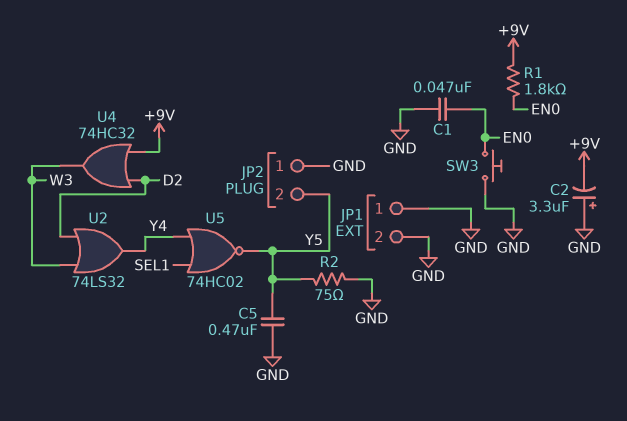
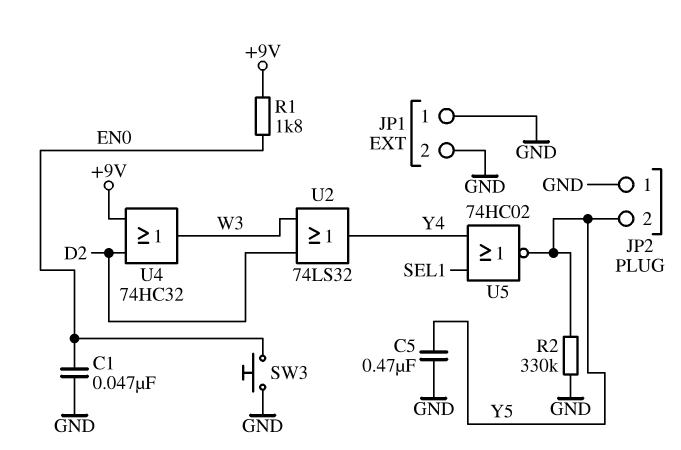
C2: 3.3uF (plus GND, minus +9V) -> none
R2: 75 (GND, Y5) -> 330k (GND, Y5)

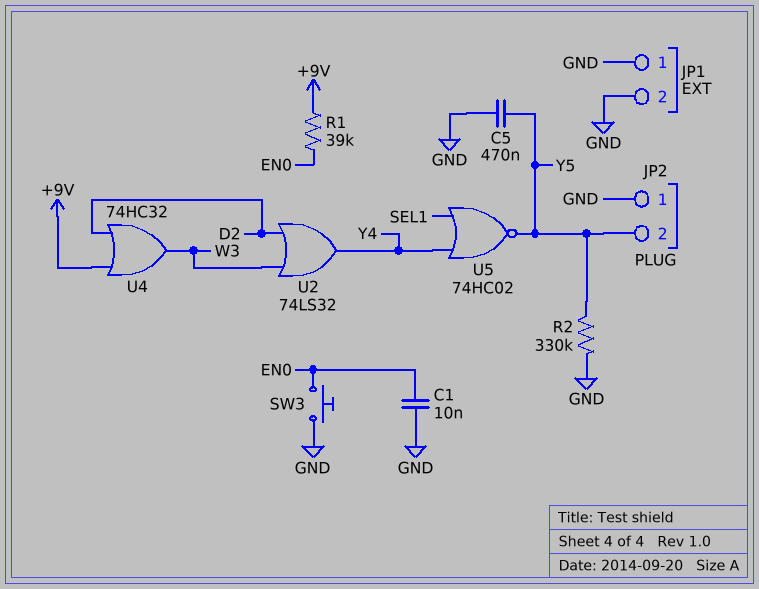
C1: 47nF (EN0, GND) -> 10nF (EN0, GND)
R1: 1.8k (+9V, EN0) -> 39k (+9V, EN0)

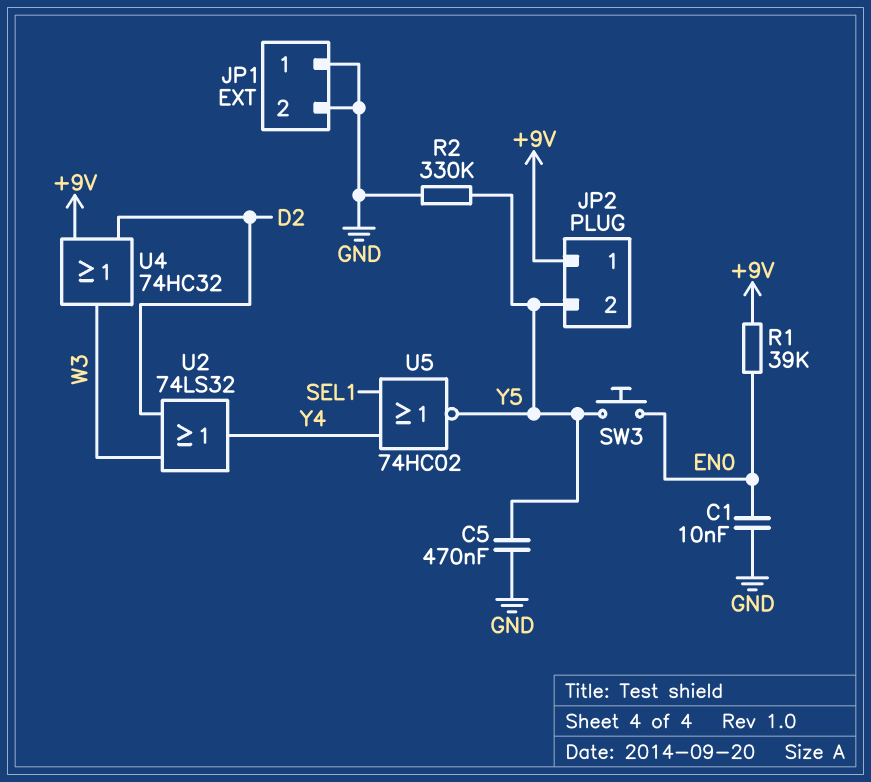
JP2 pin 1: GND -> +9V
SW3: button (EN0, GND) -> button (EN0, Y5)

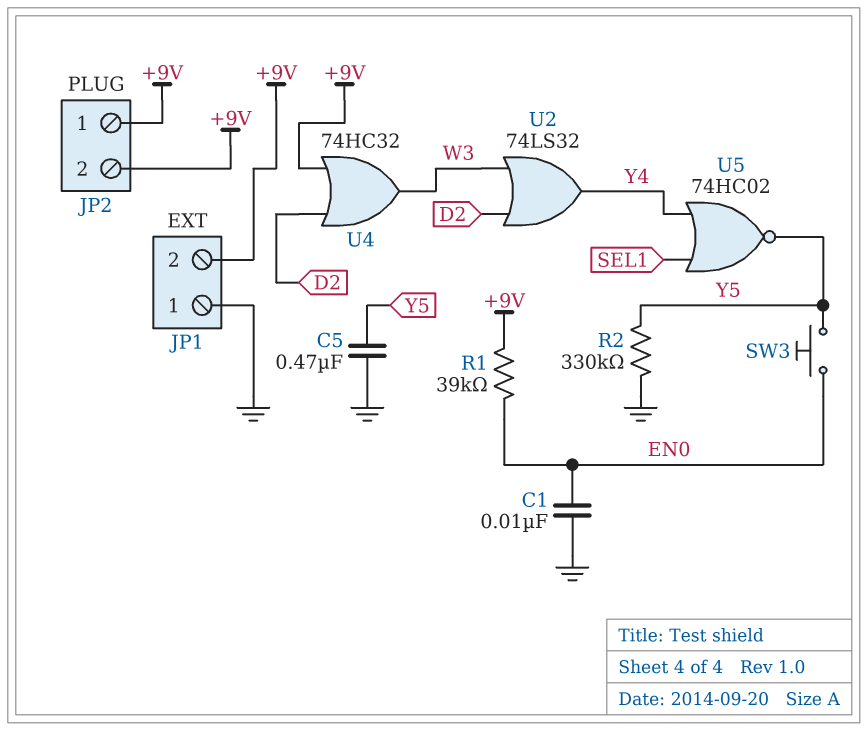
JP1 pin 2: GND -> +9V
JP2 pin 2: Y5 -> +9V

